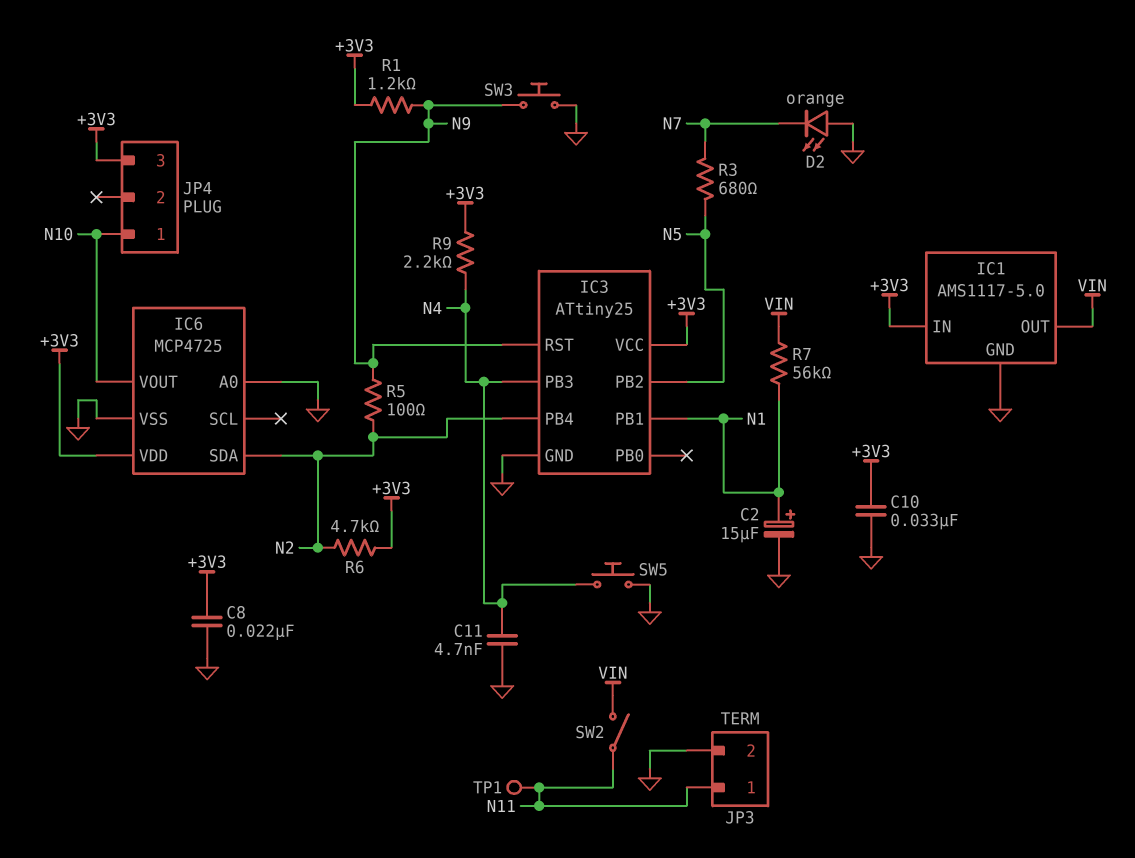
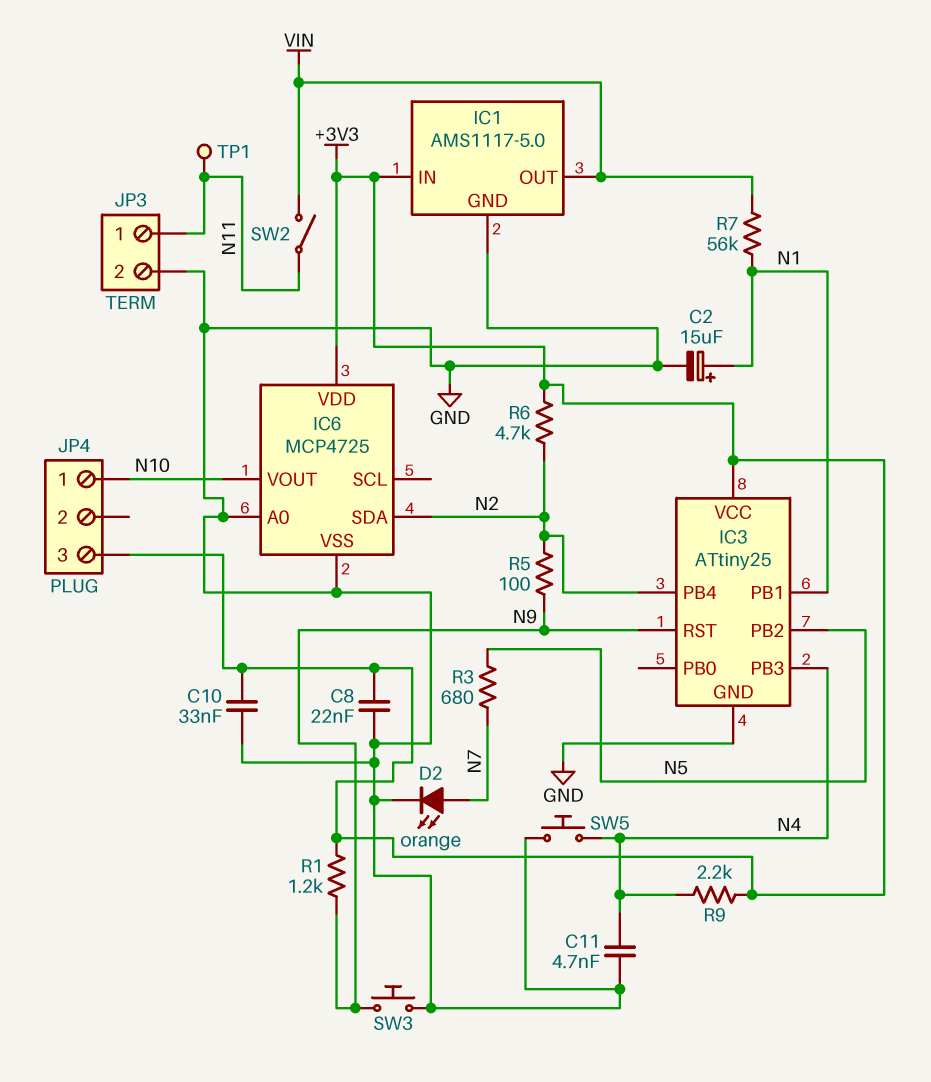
D2: LED orange (A GND, K N7) -> LED orange (A N7, K GND)

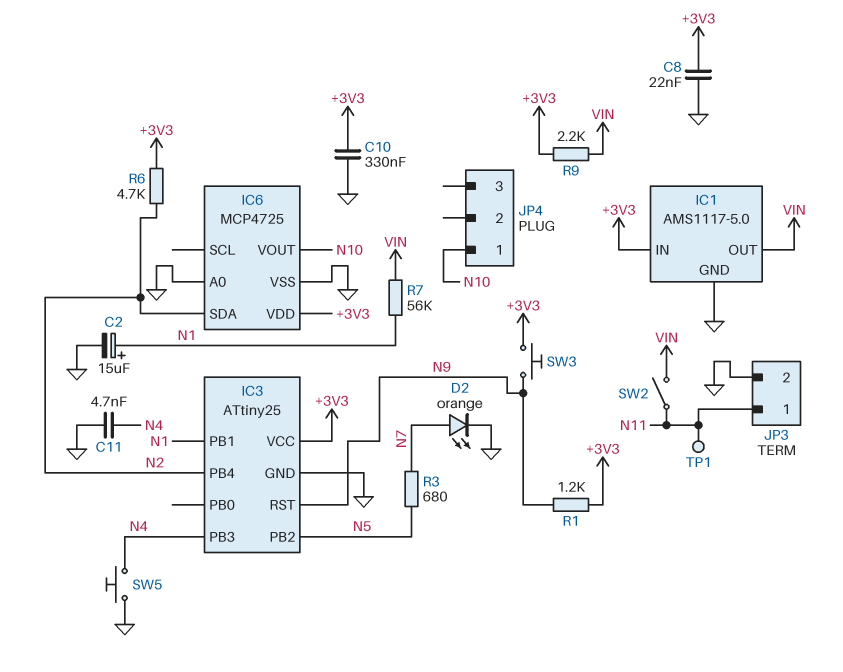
C10: 33nF (+3V3, GND) -> 330nF (+3V3, GND)
JP4 pin 3: +3V3 -> none
R5: 100 (N2, N9) -> none
R9: 2.2k (+3V3, N4) -> 2.2k (+3V3, VIN)
SW3: button (GND, N9) -> button (+3V3, N9)

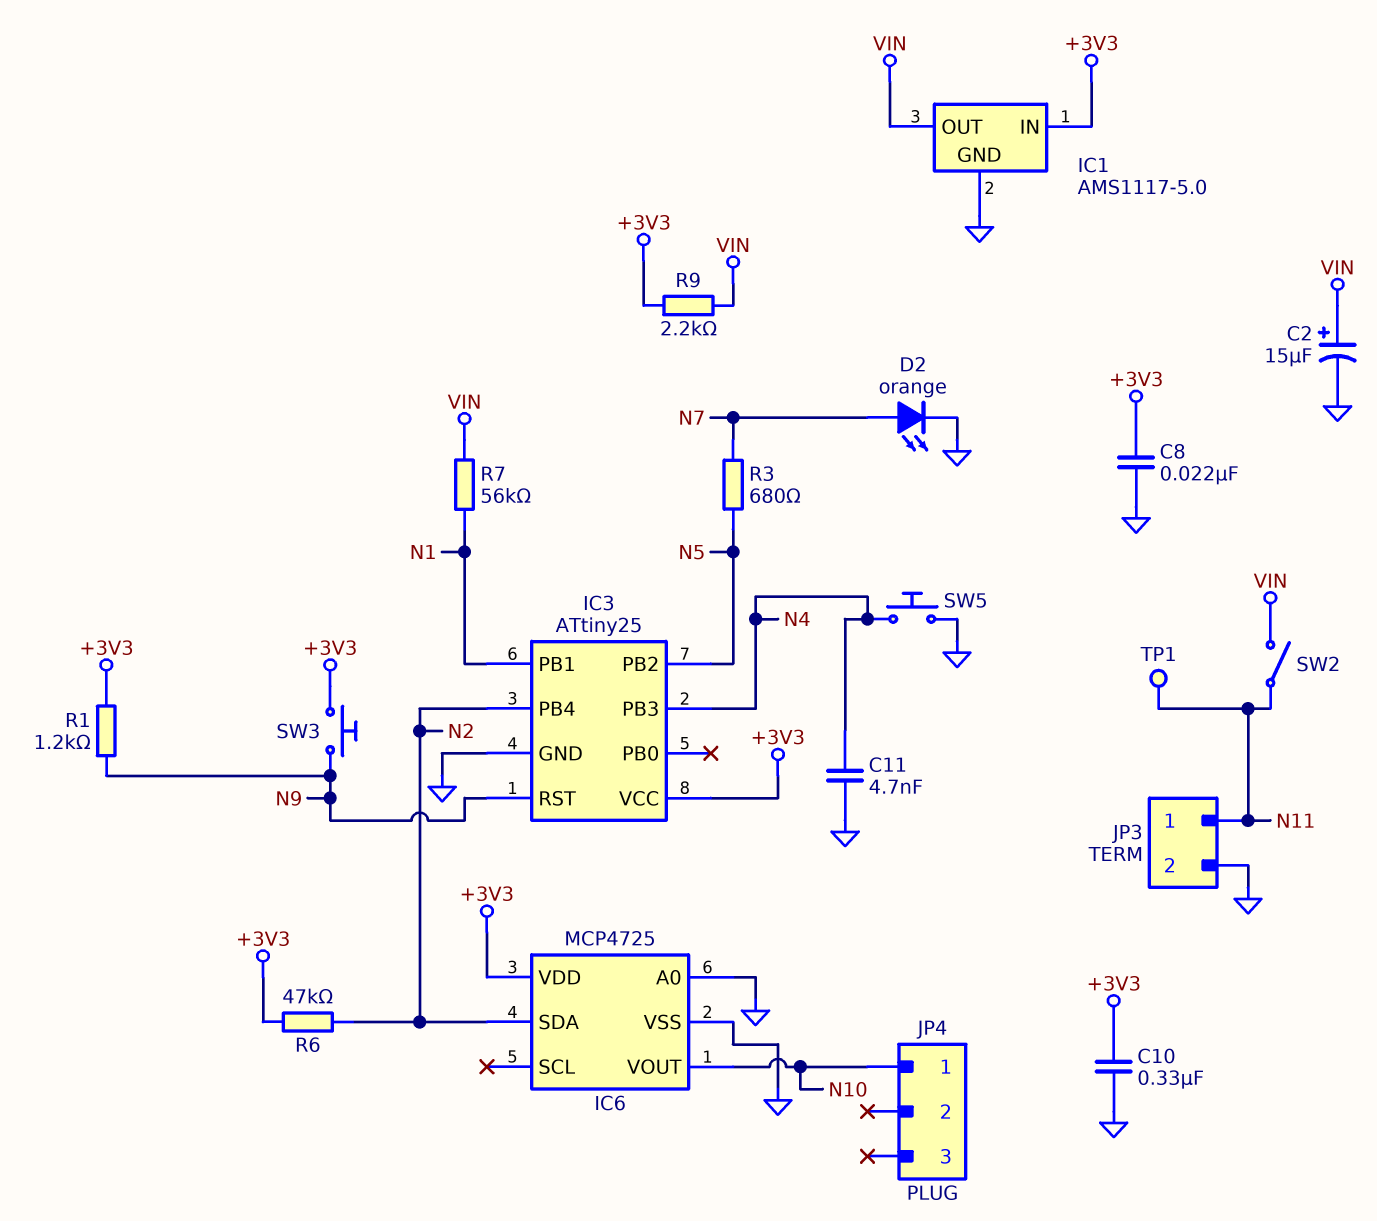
C2: 15uF (plus N1, minus GND) -> 15uF (plus VIN, minus GND)
R6: 4.7k (+3V3, N2) -> 47k (+3V3, N2)

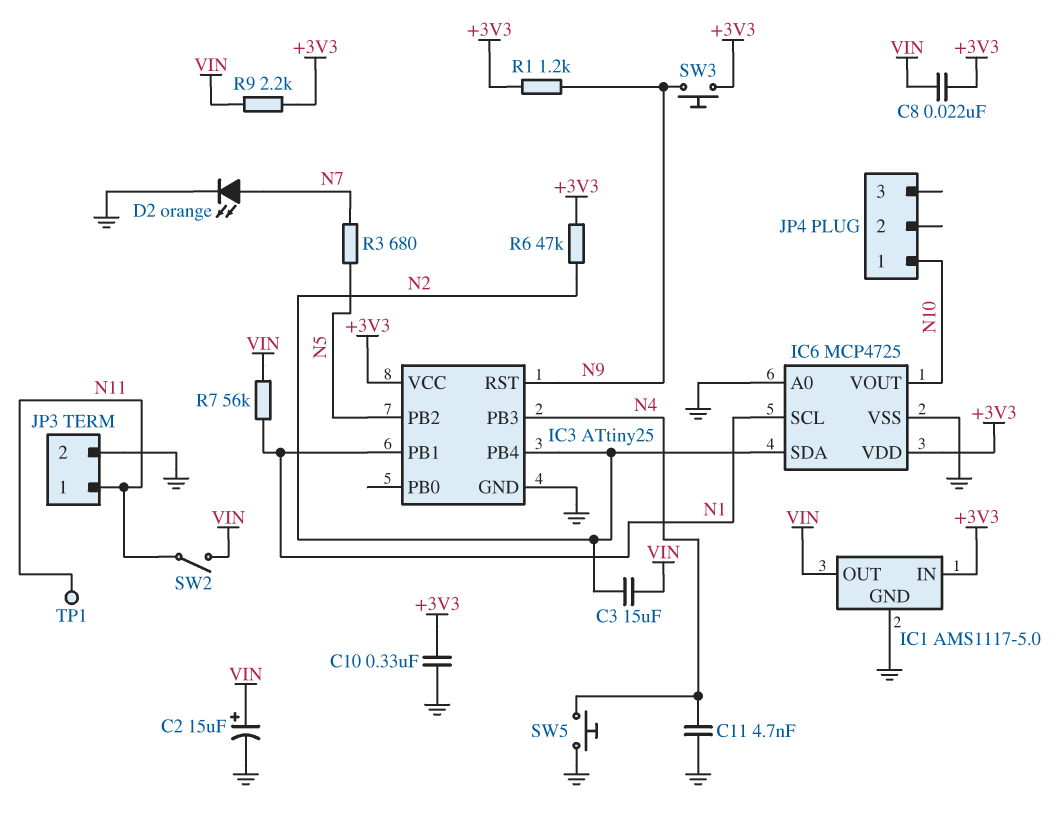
C3: none -> 15uF (N2, VIN)
C8: 22nF (+3V3, GND) -> 22nF (+3V3, VIN)
IC6 pin SCL: none -> N1

